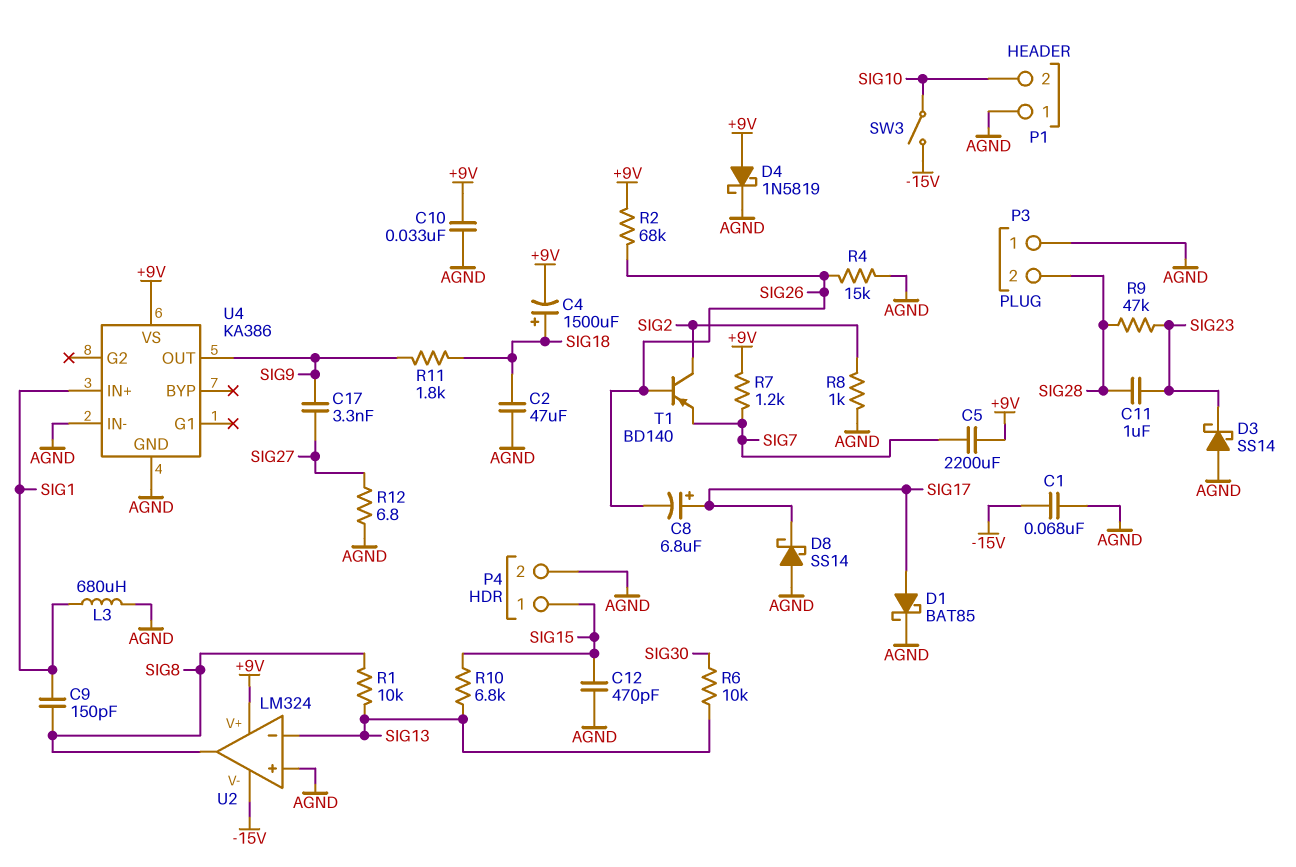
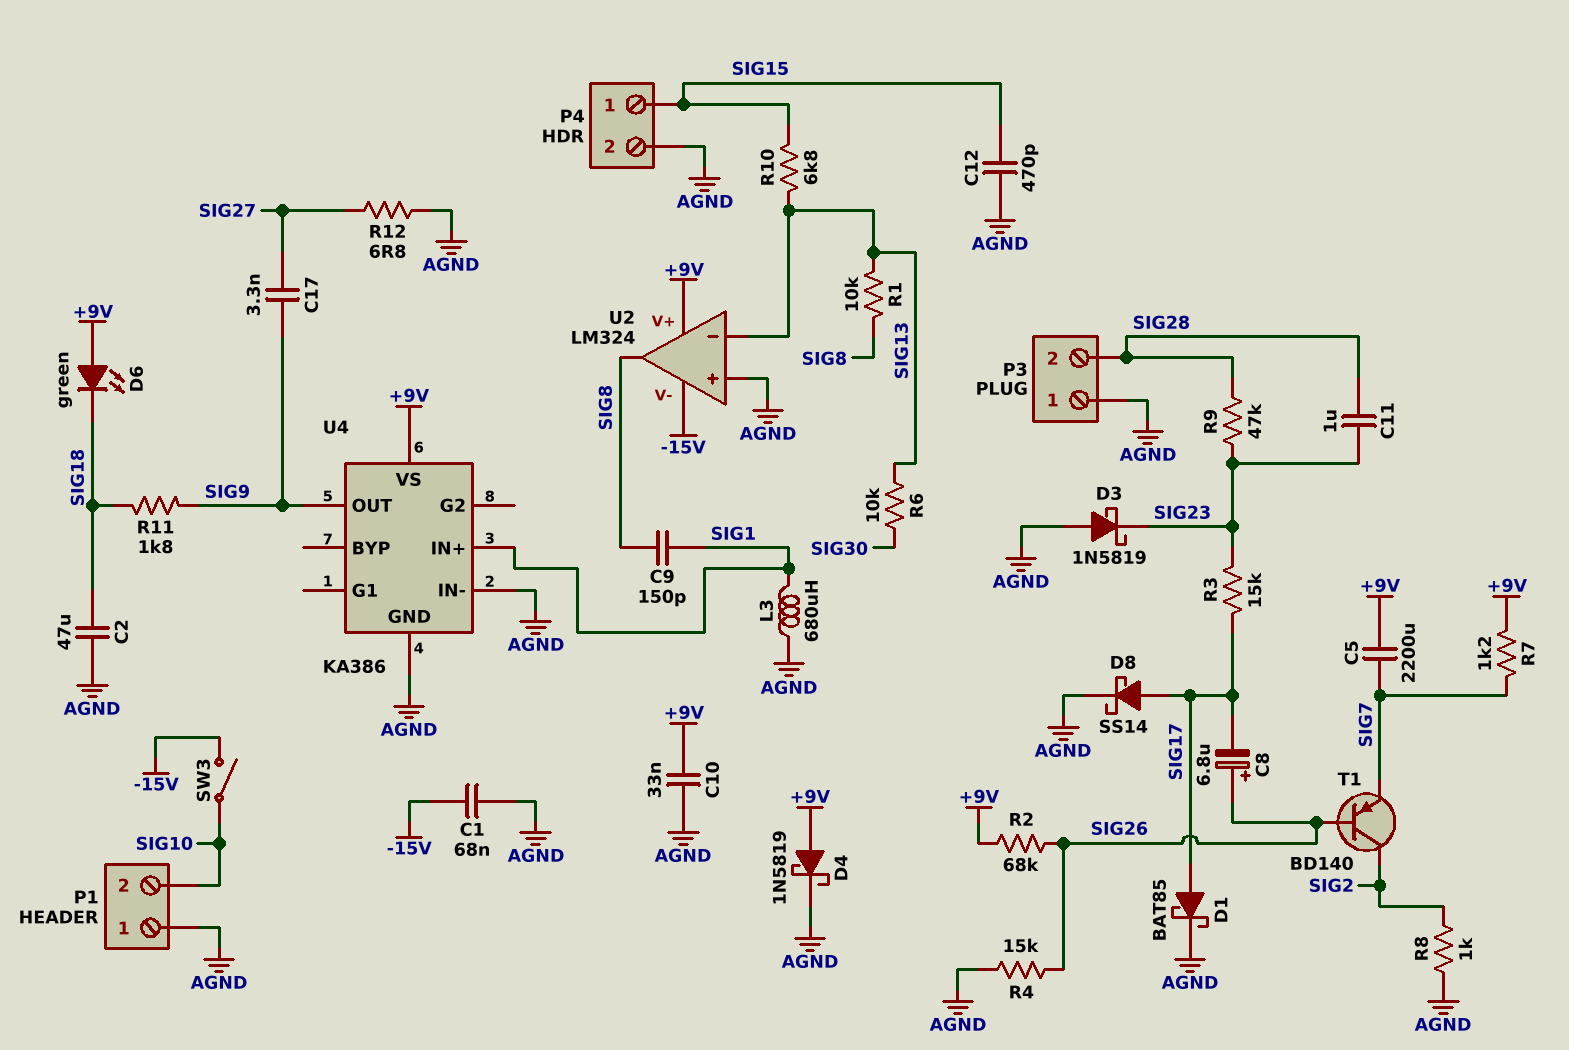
C4: 1500uF (plus SIG18, minus +9V) -> none
C8: 6.8uF (plus SIG17, minus SIG26) -> 6.8uF (plus SIG26, minus SIG17)
D3: schottky SS14 (A AGND, K SIG23) -> schottky 1N5819 (A AGND, K SIG23)
D6: none -> LED green (A +9V, K SIG18)
D8: schottky SS14 (A AGND, K SIG17) -> schottky SS14 (A SIG17, K AGND)
R3: none -> 15k (SIG17, SIG23)

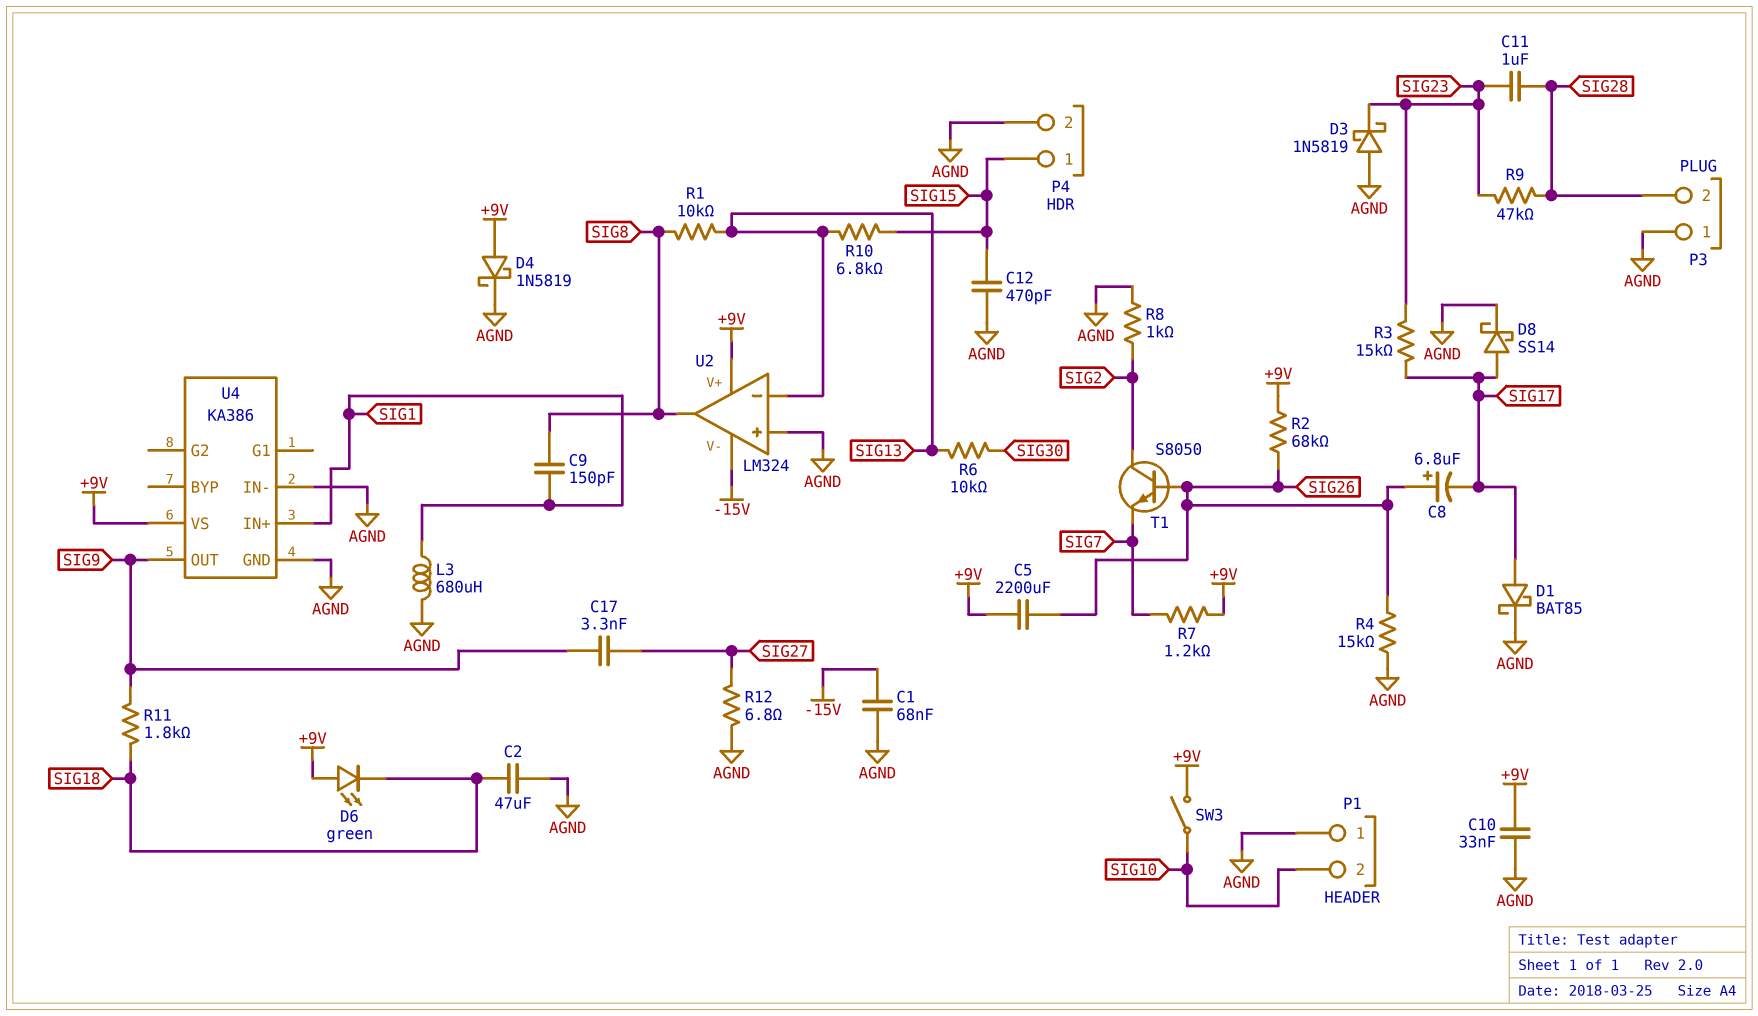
C5: 2200uF (+9V, SIG7) -> 2200uF (+9V, SIG26)
SW3: switch (-15V, SIG10) -> switch (+9V, SIG10)
T1: PNP BD140 (B SIG26, C SIG2, E SIG7) -> NPN S8050 (B SIG26, C SIG2, E SIG7)

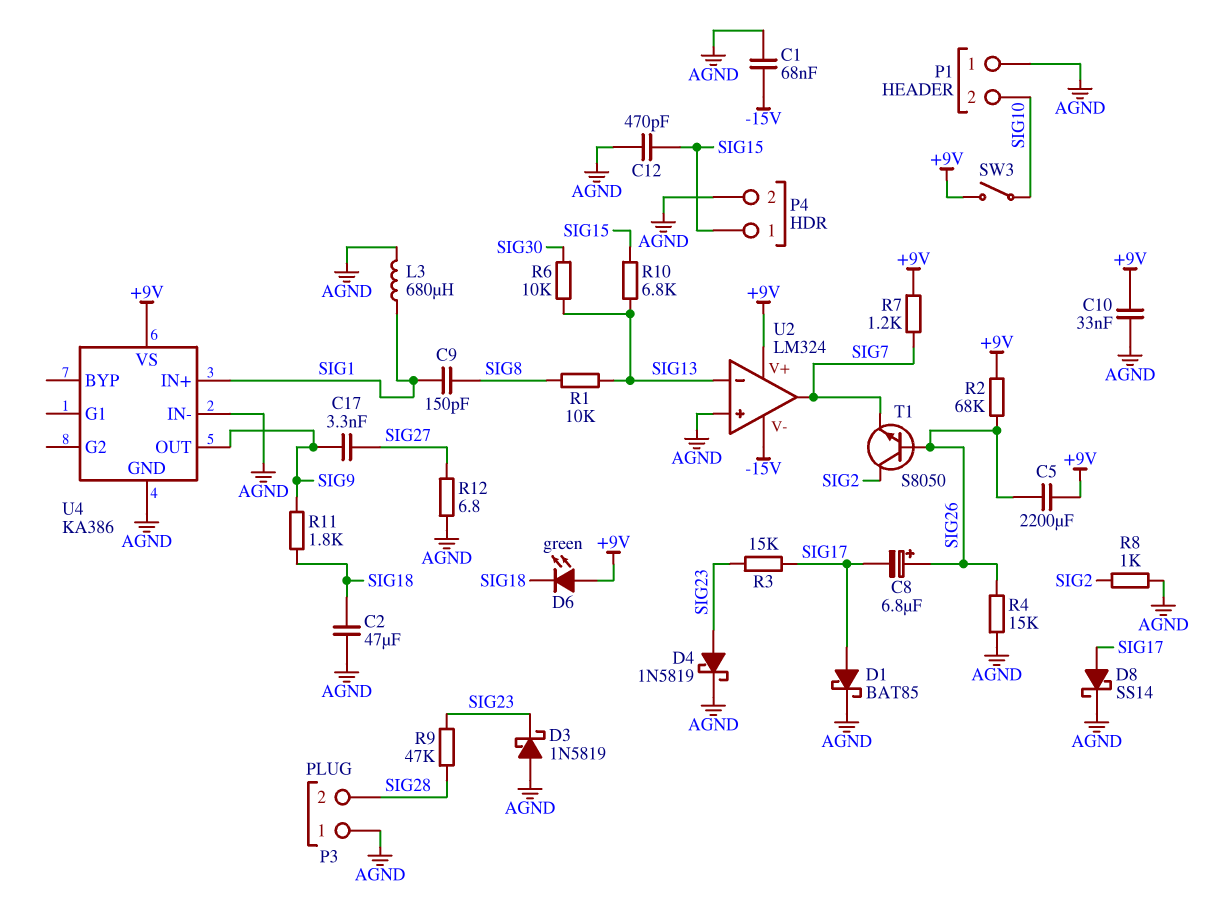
C11: 1uF (SIG23, SIG28) -> none
D4: schottky 1N5819 (A +9V, K AGND) -> schottky 1N5819 (A SIG23, K AGND)
U2 pin out: SIG8 -> SIG7

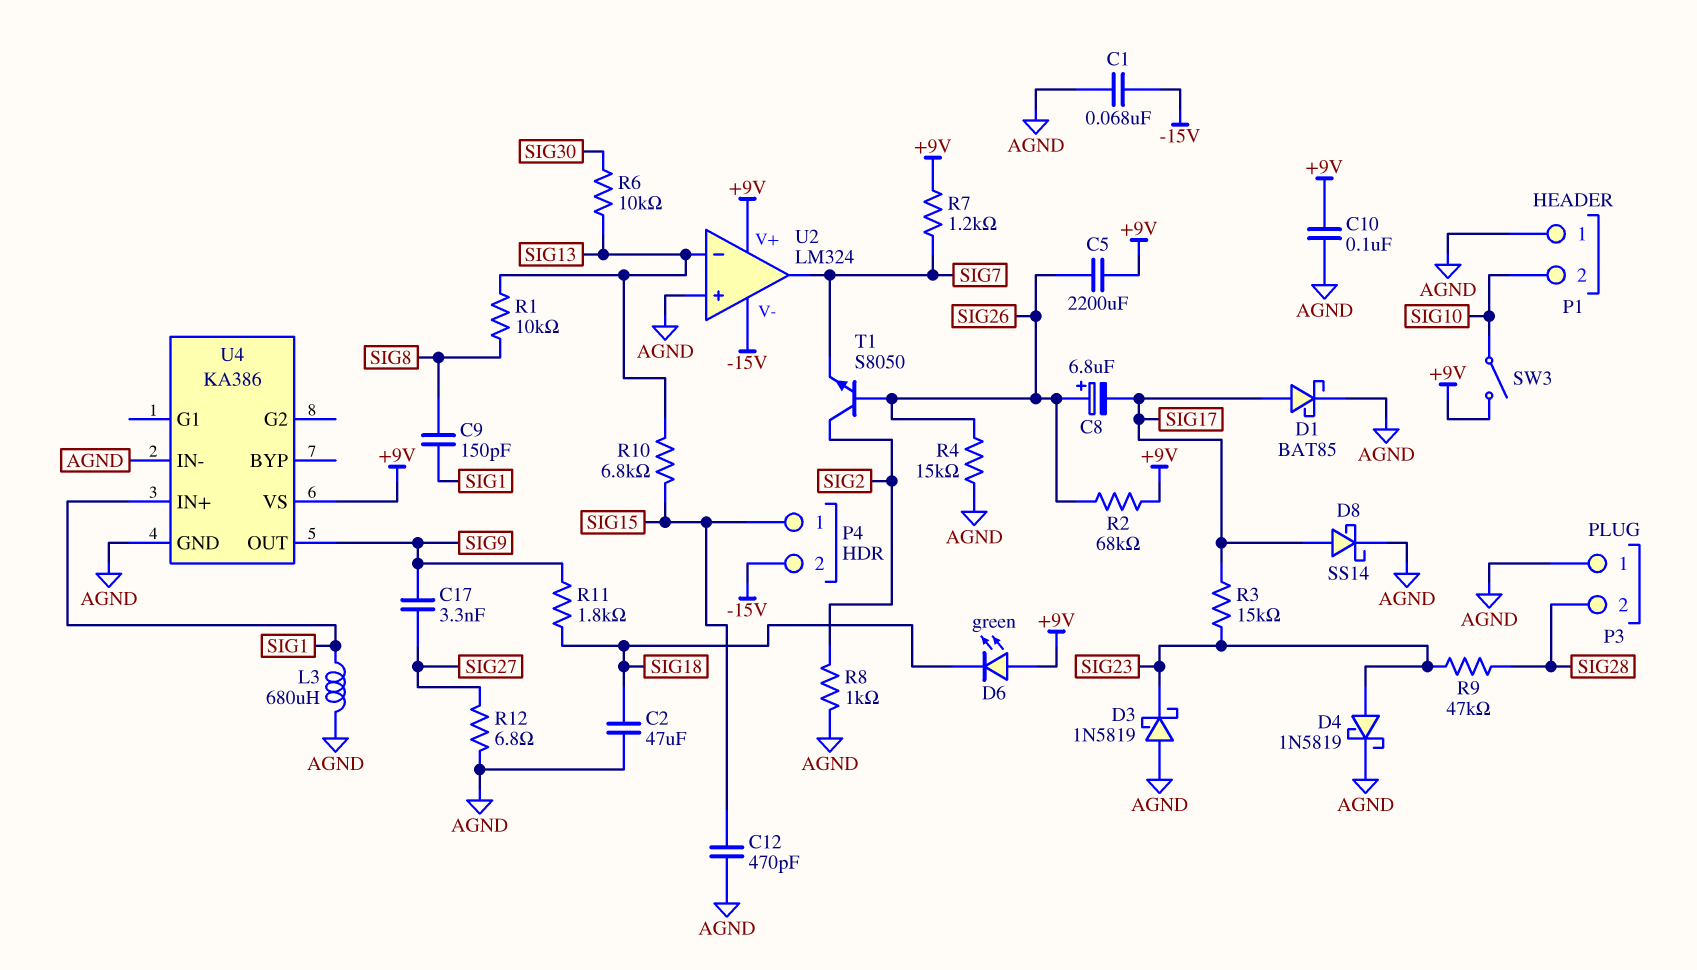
C10: 33nF (+9V, AGND) -> 100nF (+9V, AGND)
P4 pin 2: AGND -> -15V

